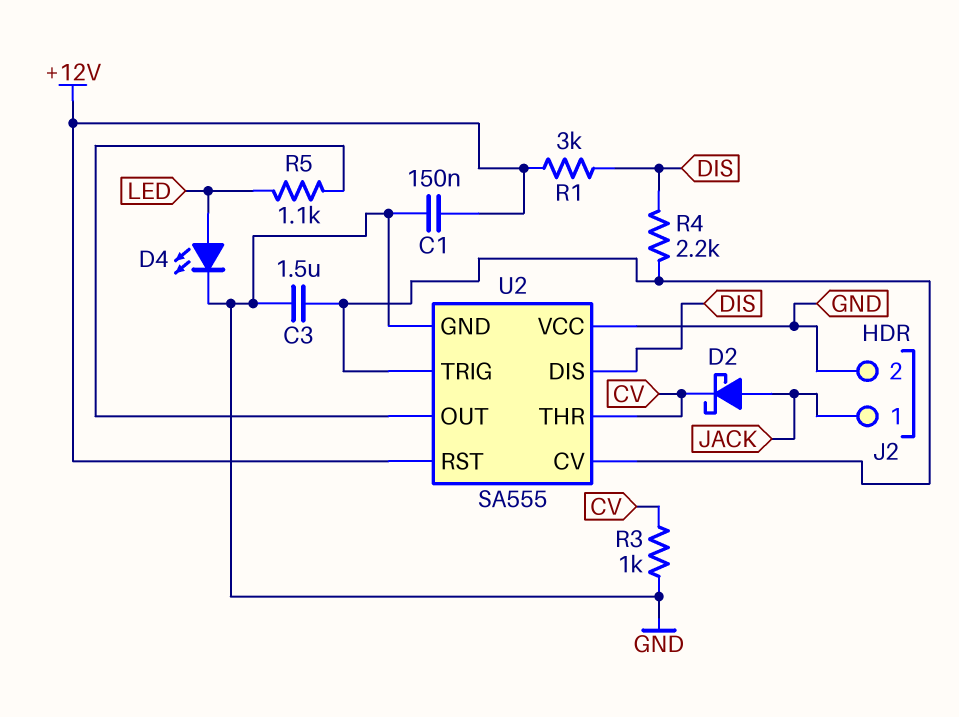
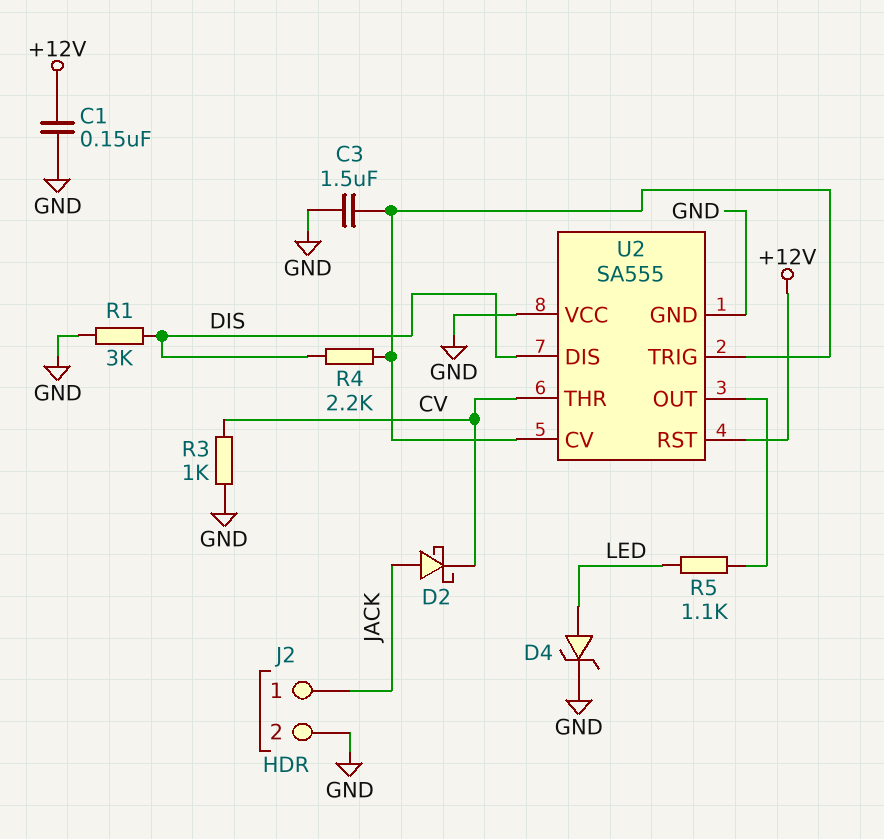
D4: LED (A LED, K GND) -> zener (A LED, K GND)
R1: 3k (+12V, DIS) -> 3k (DIS, GND)

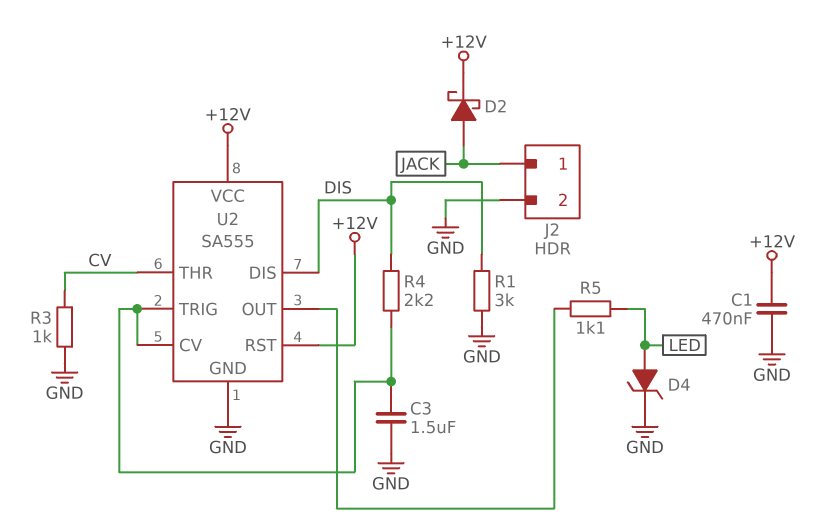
C1: 150nF (+12V, GND) -> 470nF (+12V, GND)
D2: schottky (A JACK, K CV) -> schottky (A JACK, K +12V)
U2 pin VCC: GND -> +12V

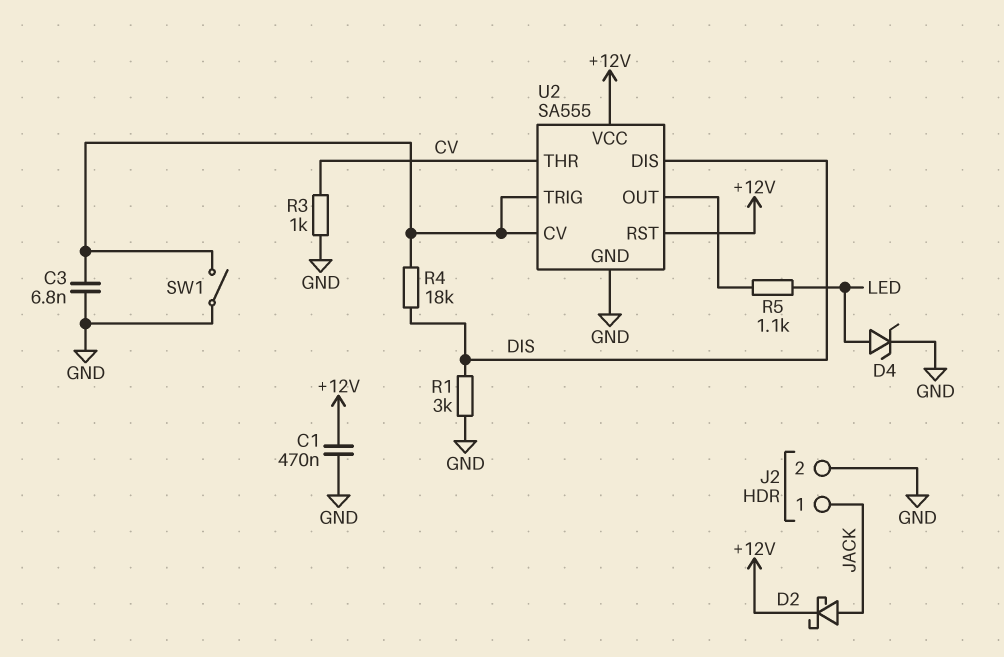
C3: 1.5uF (GND, U2/CV) -> 6.8nF (GND, U2/CV)
R4: 2.2k (DIS, U2/CV) -> 18k (DIS, U2/CV)
SW1: none -> switch (GND, U2/CV)

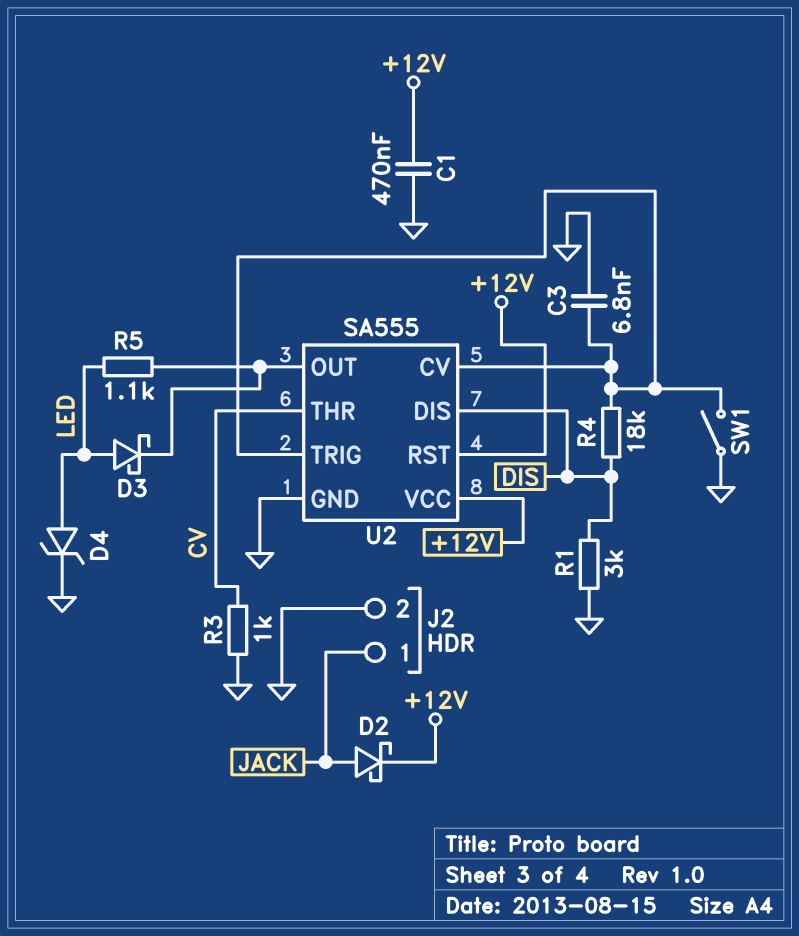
D3: none -> schottky (A LED, K U2/OUT)

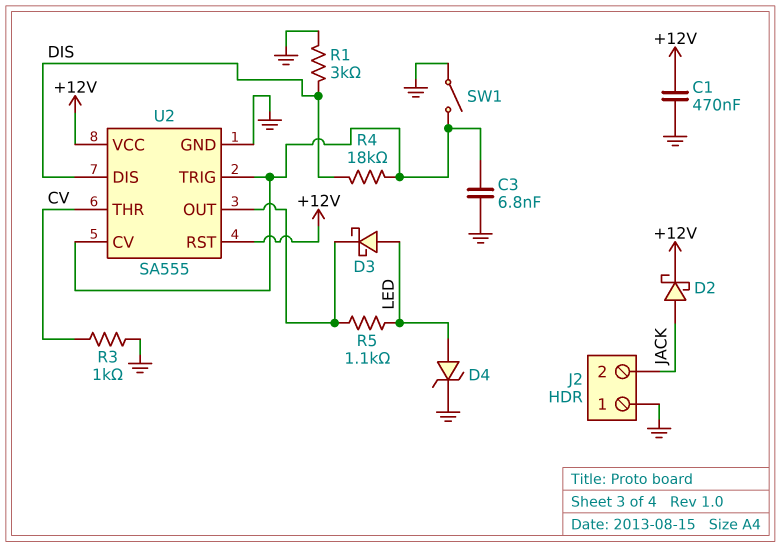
J2 pin 1: JACK -> GND
J2 pin 2: GND -> JACK

